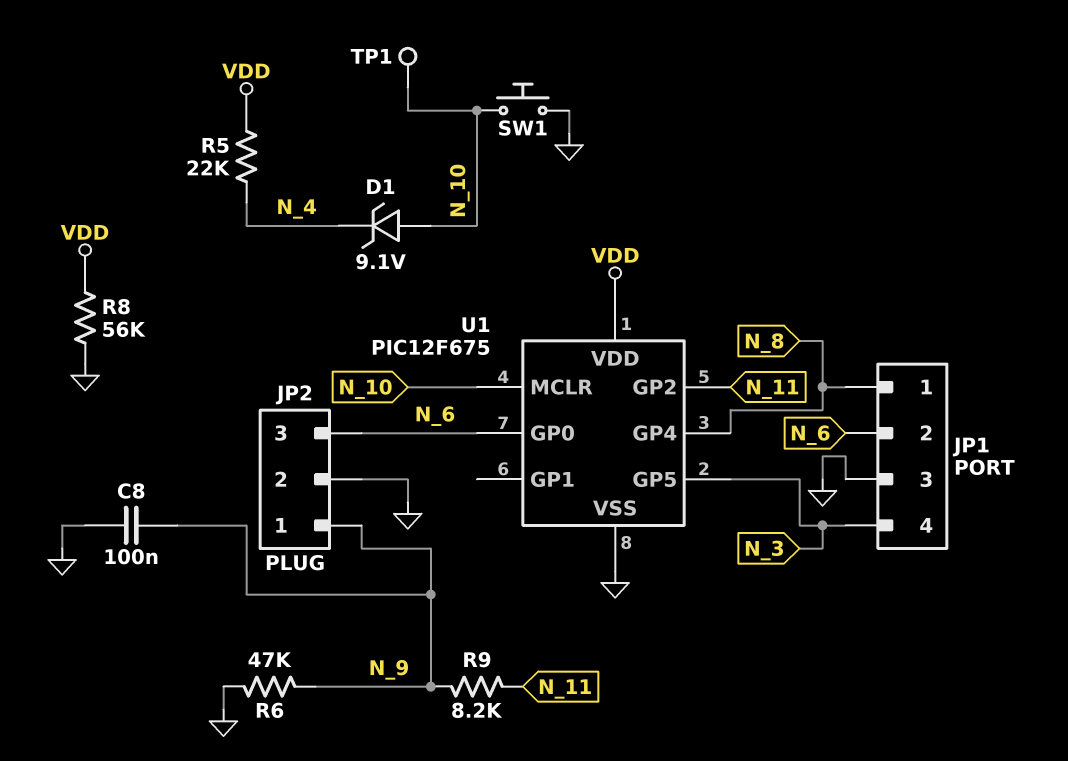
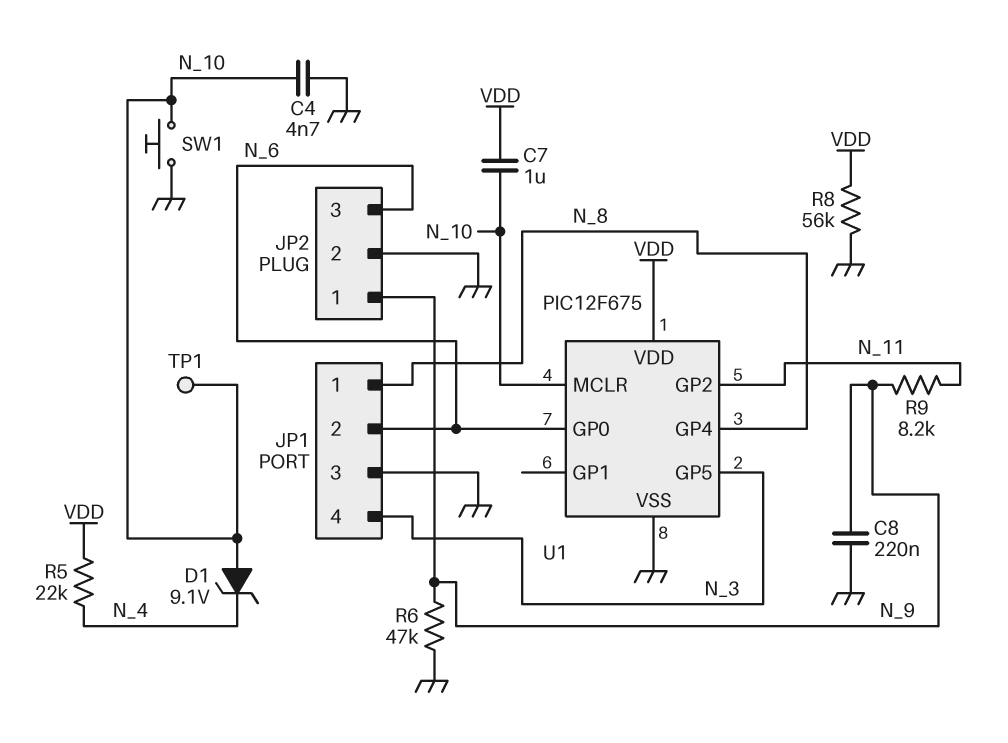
C4: none -> 4.7nF (GND, N_10)
C7: none -> 1uF (N_10, VDD)
C8: 100nF (GND, N_9) -> 220nF (GND, N_9)

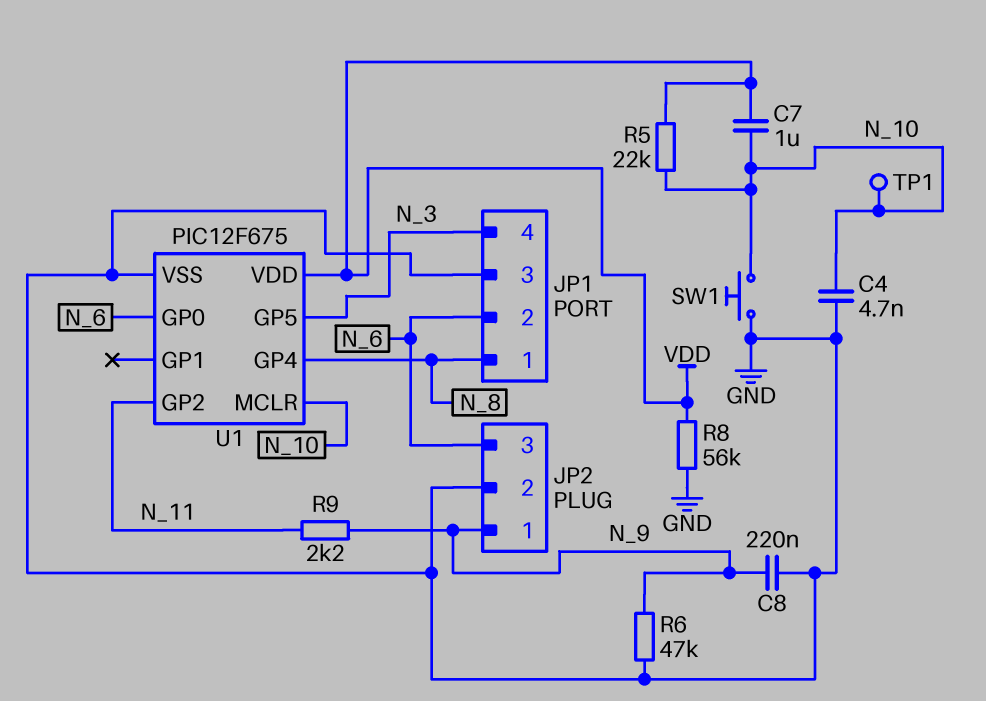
D1: zener 9.1V (A N_10, K N_4) -> none
R5: 22k (N_4, VDD) -> 22k (N_10, VDD)
R9: 8.2k (N_9, N_11) -> 2.2k (N_9, N_11)

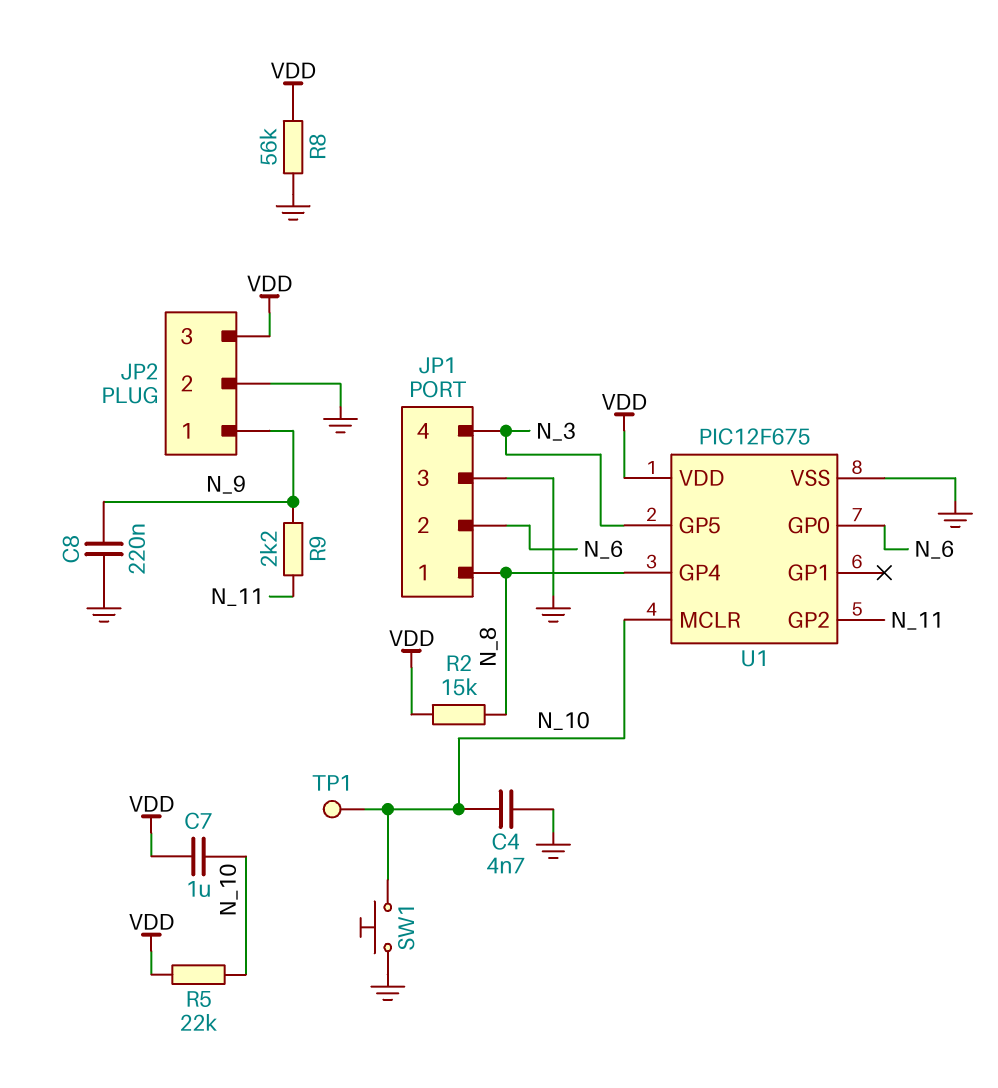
JP2 pin 3: N_6 -> VDD
R2: none -> 15k (N_8, VDD)
R6: 47k (GND, N_9) -> none

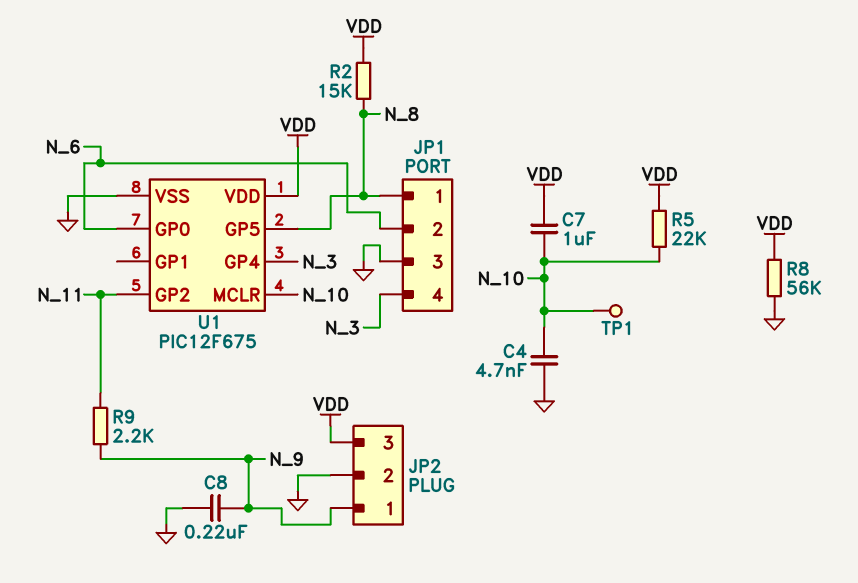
SW1: button (GND, N_10) -> none
U1 pin GP4: N_8 -> N_3
U1 pin GP5: N_3 -> N_8

